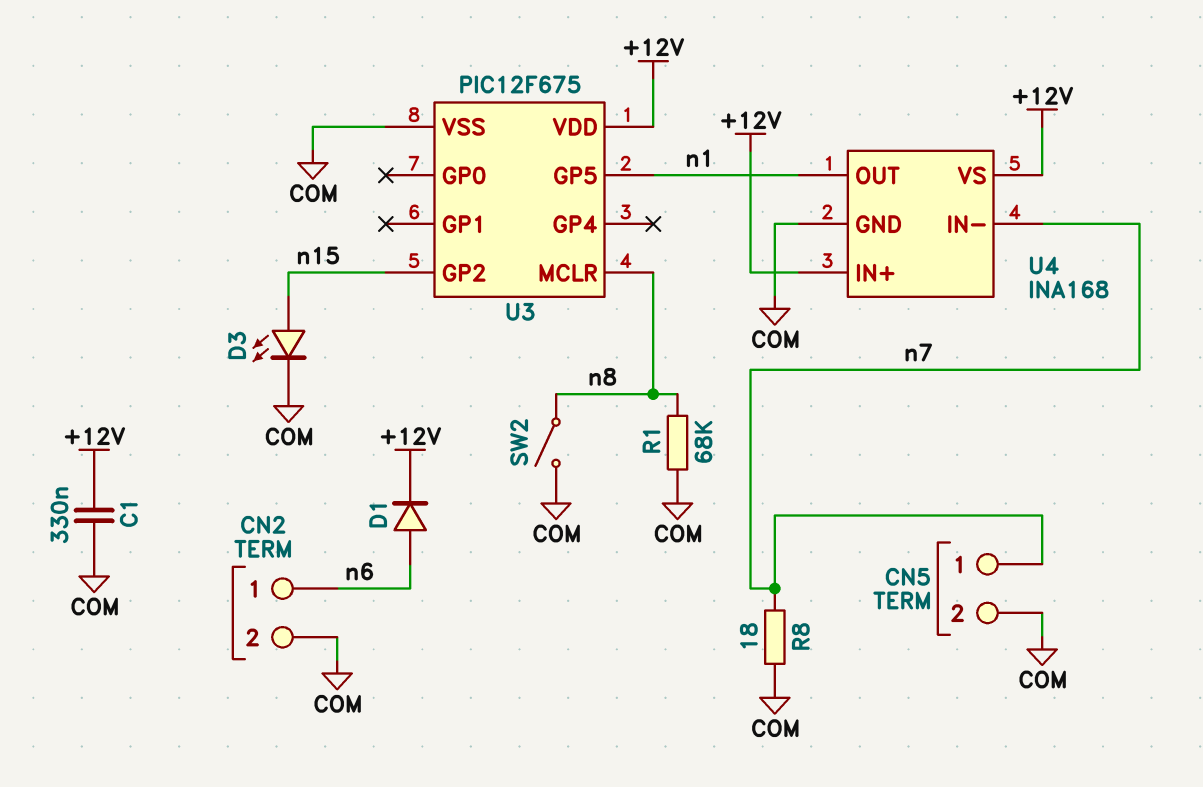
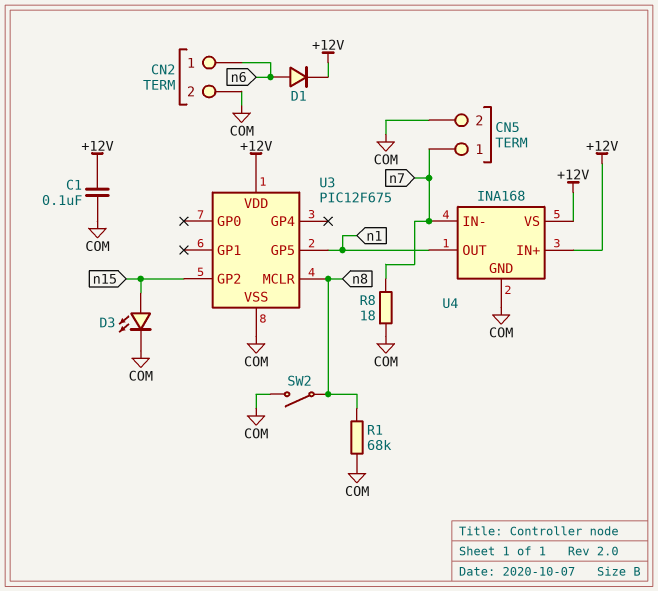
C1: 330nF (+12V, COM) -> 100nF (+12V, COM)

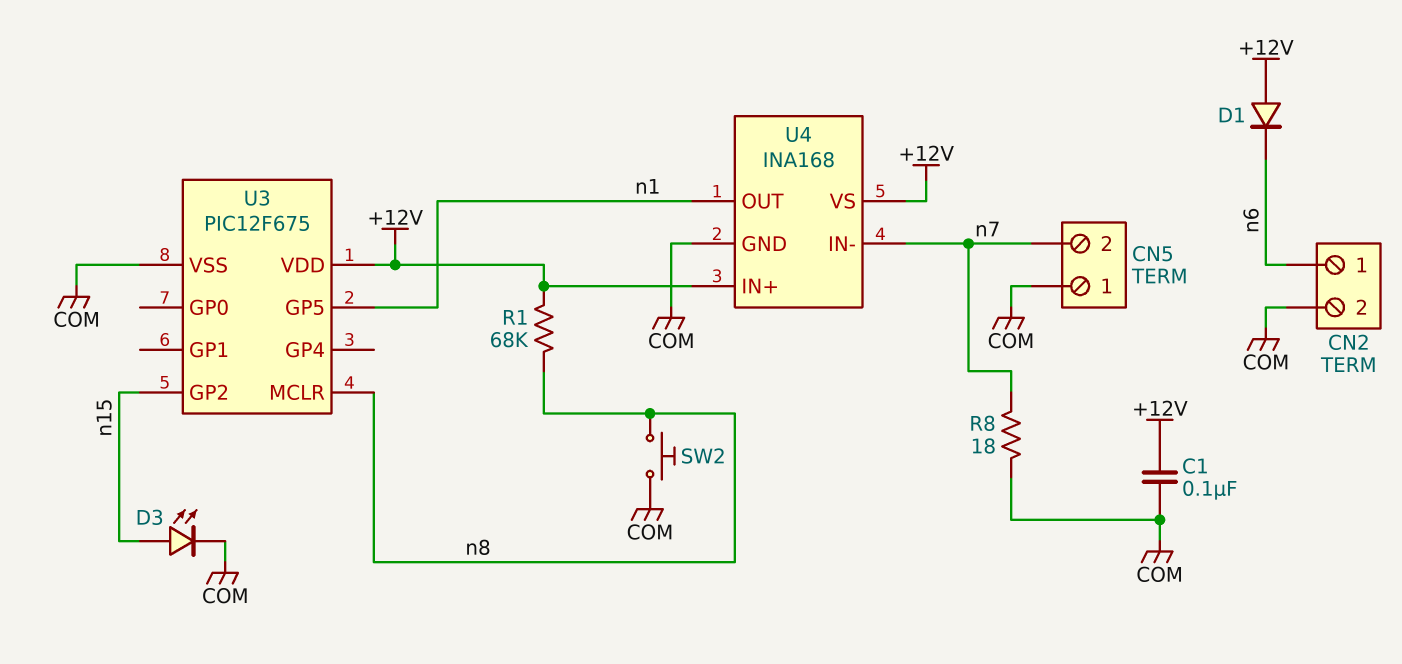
CN5 pin 1: n7 -> COM
CN5 pin 2: COM -> n7
D1: diode (A n6, K +12V) -> diode (A +12V, K n6)
R1: 68k (COM, n8) -> 68k (+12V, n8)
SW2: switch (COM, n8) -> button (COM, n8)

